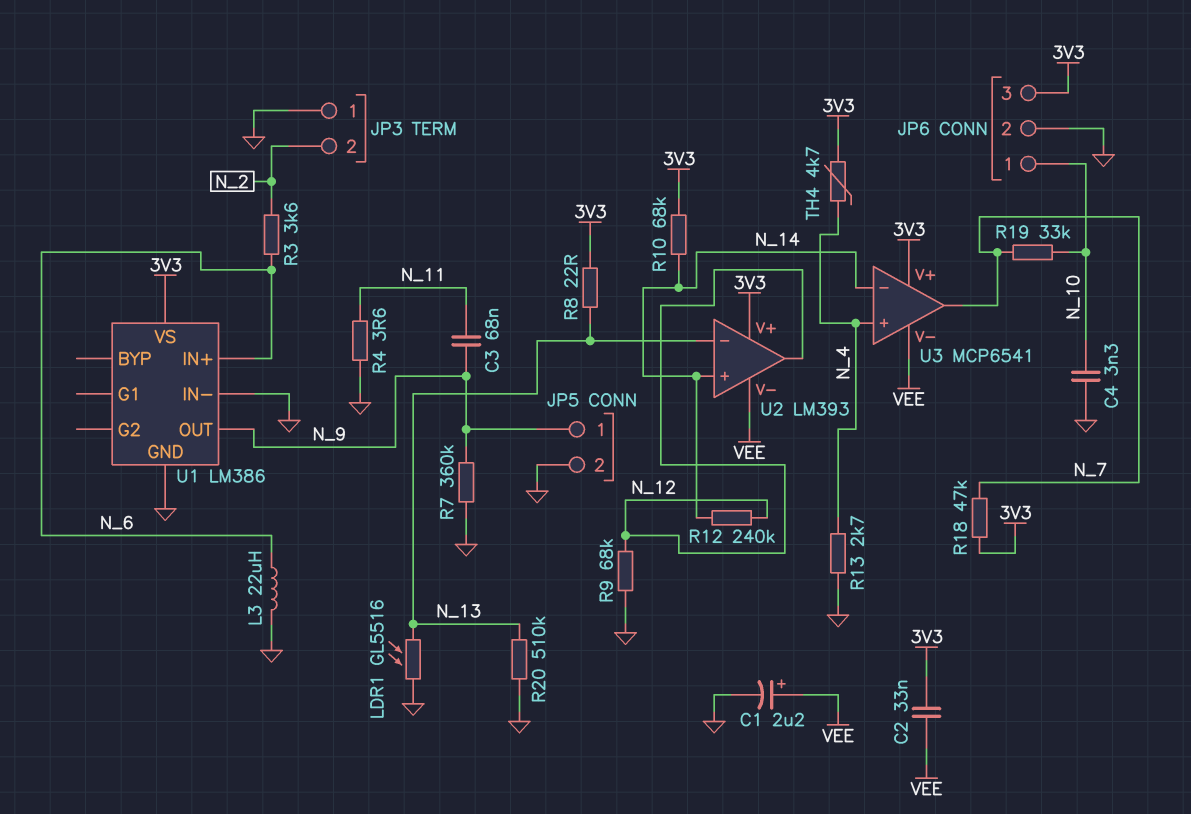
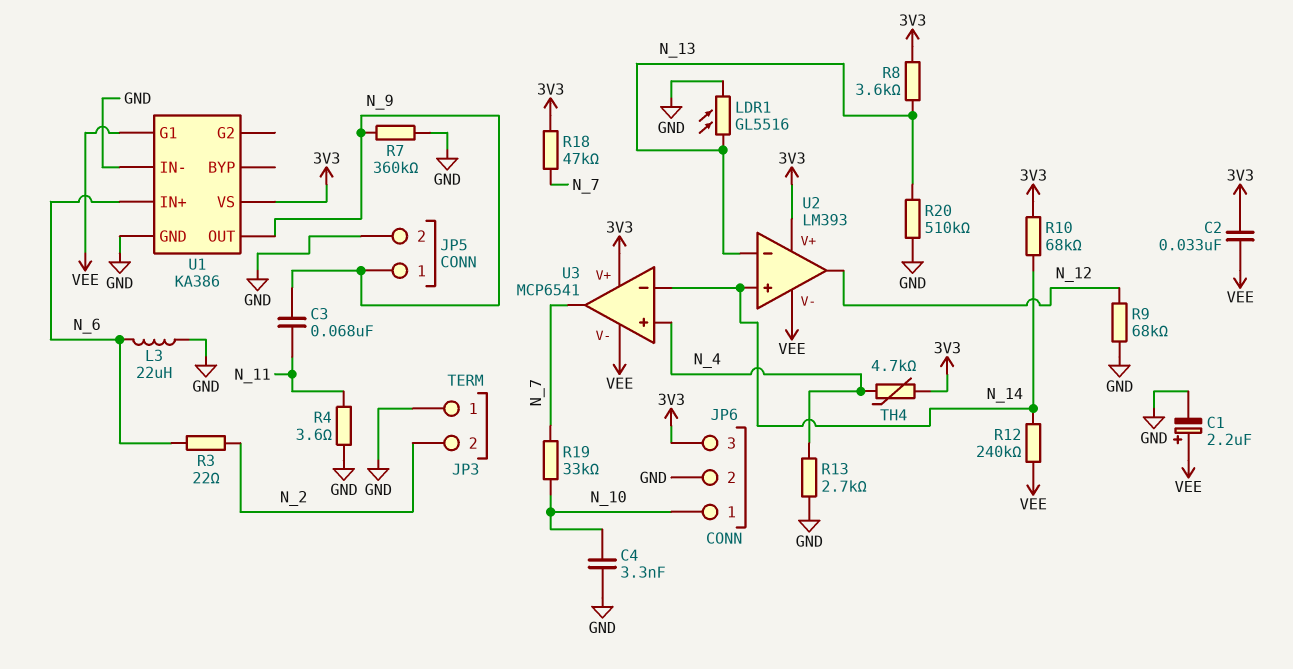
R3: 3.6k (N_2, N_6) -> 22 (N_2, N_6)
R8: 22 (3V3, N_13) -> 3.6k (3V3, N_13)
R12: 240k (N_12, N_14) -> 240k (N_14, VEE)
U1: LM386 -> KA386
U1 pin G1: none -> VEE

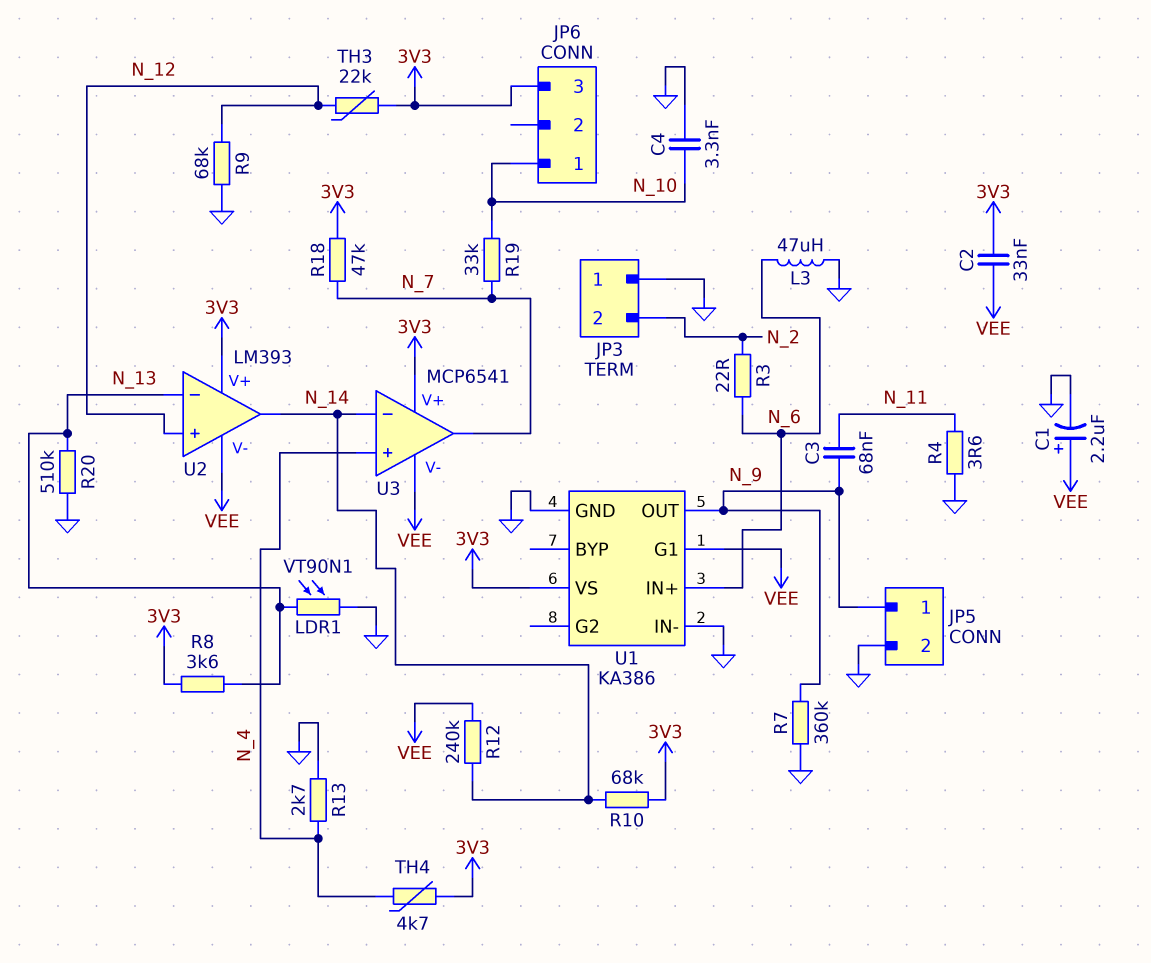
JP6 pin 2: GND -> none
L3: 22uH (GND, N_6) -> 47uH (GND, N_6)
LDR1: GL5516 (GND, N_13) -> VT90N1 (GND, N_13)
TH3: none -> 22k (3V3, N_12)
U2 pin in+: N_14 -> N_12
U2 pin out: N_12 -> N_14

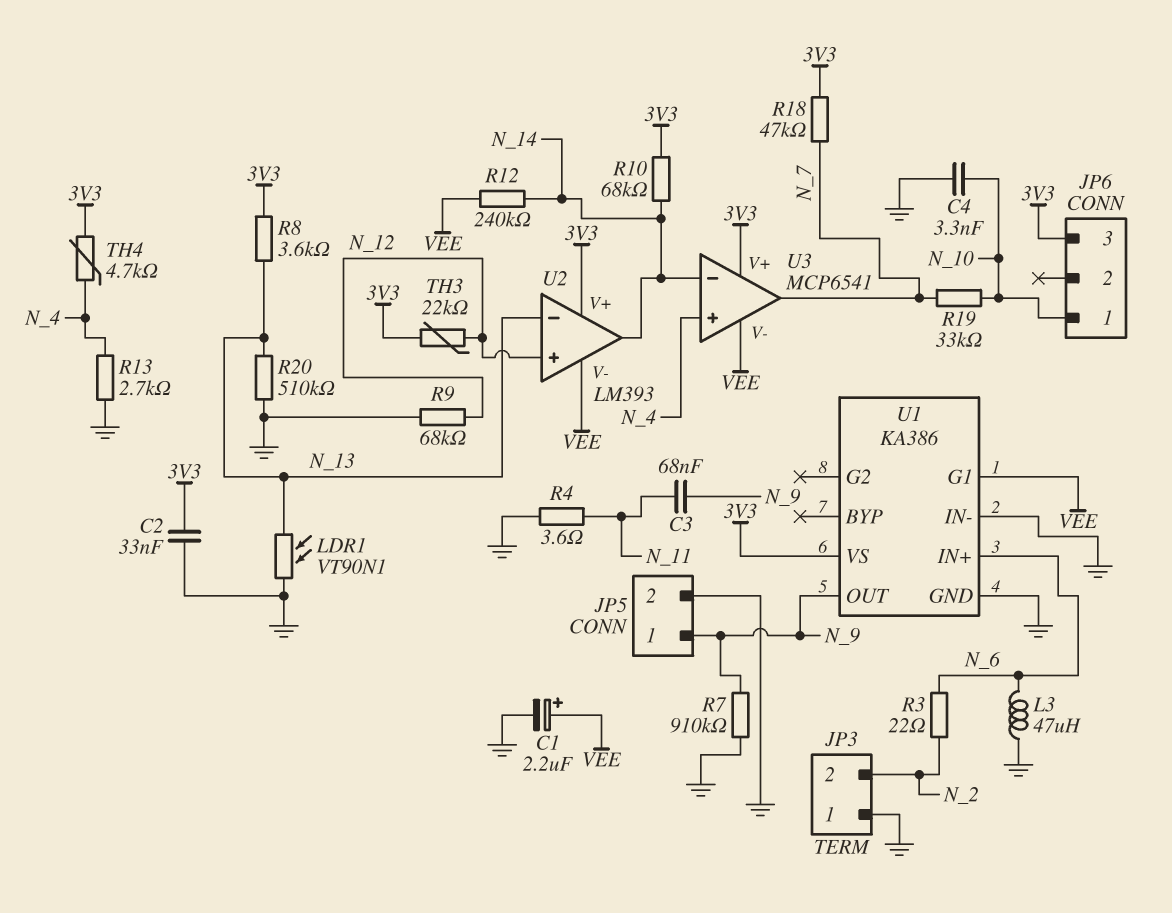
C2: 33nF (3V3, VEE) -> 33nF (3V3, GND)
R7: 360k (GND, N_9) -> 910k (GND, N_9)

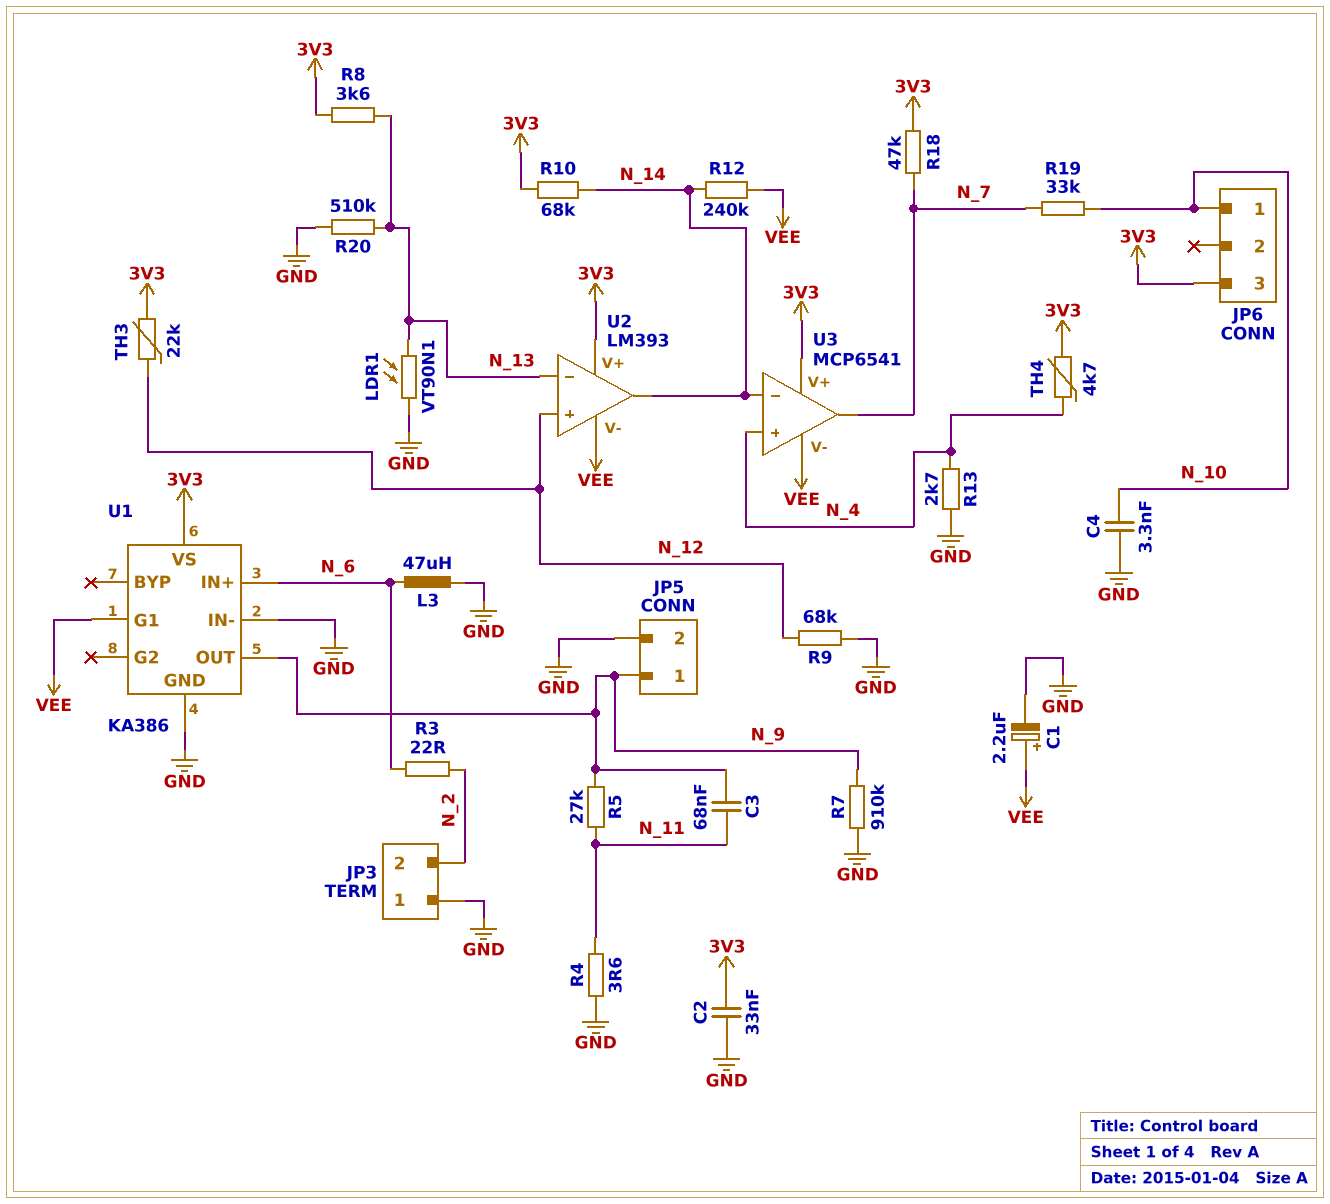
R5: none -> 27k (N_9, N_11)

